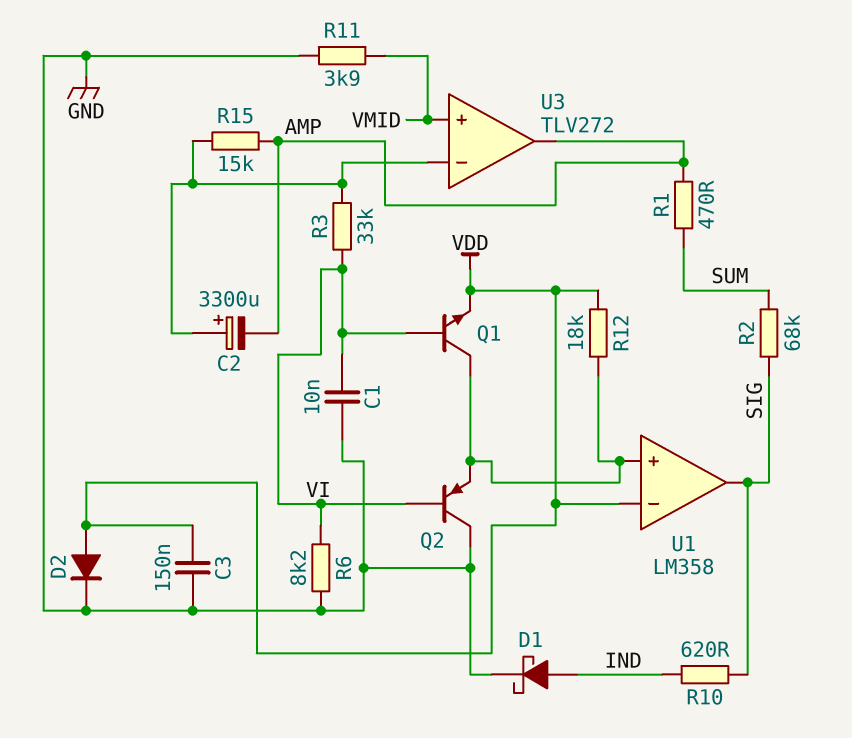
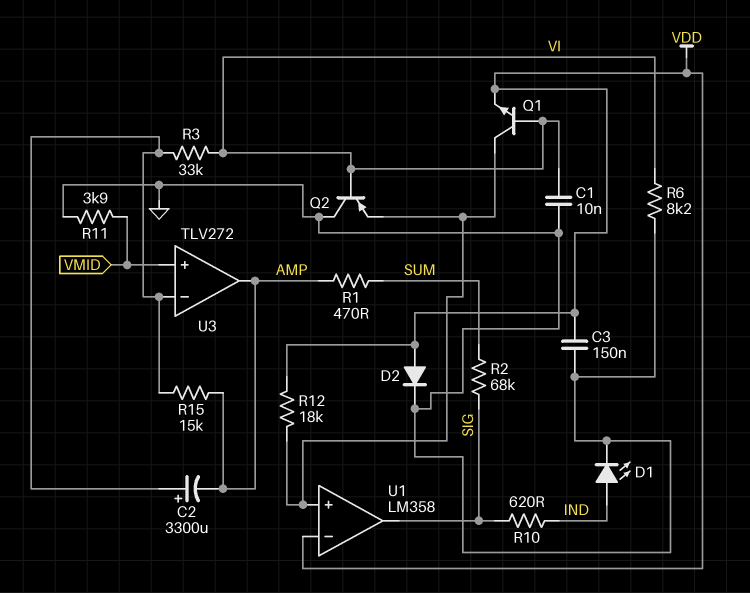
D1: schottky (A IND, K GND) -> LED (A IND, K GND)

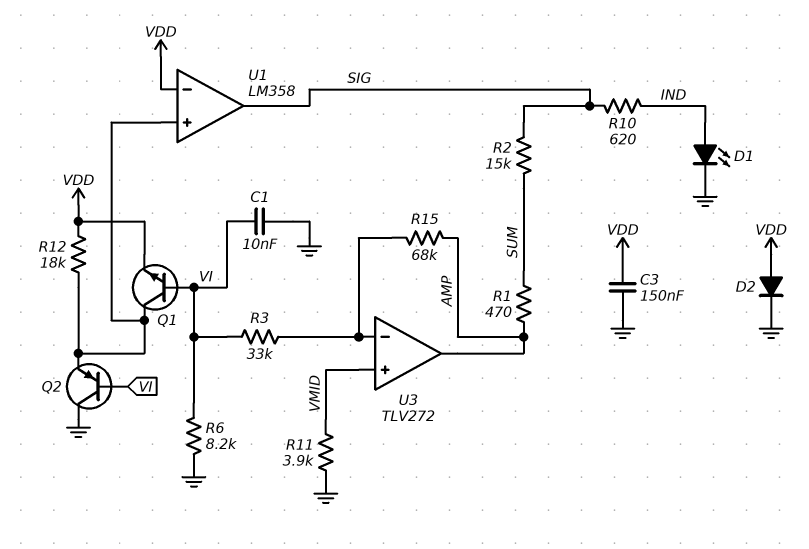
C2: 3300uF (plus U3/in-, minus AMP) -> none
R2: 68k (SIG, SUM) -> 15k (SIG, SUM)
R15: 15k (AMP, U3/in-) -> 68k (AMP, U3/in-)

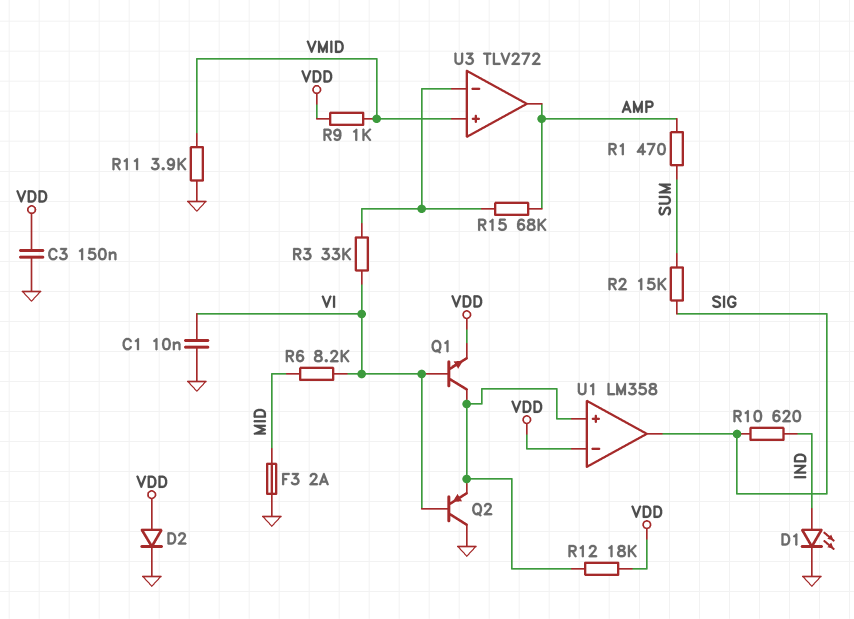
F3: none -> 2A (GND, MID)
R6: 8.2k (GND, VI) -> 8.2k (MID, VI)
R9: none -> 1k (VDD, VMID)

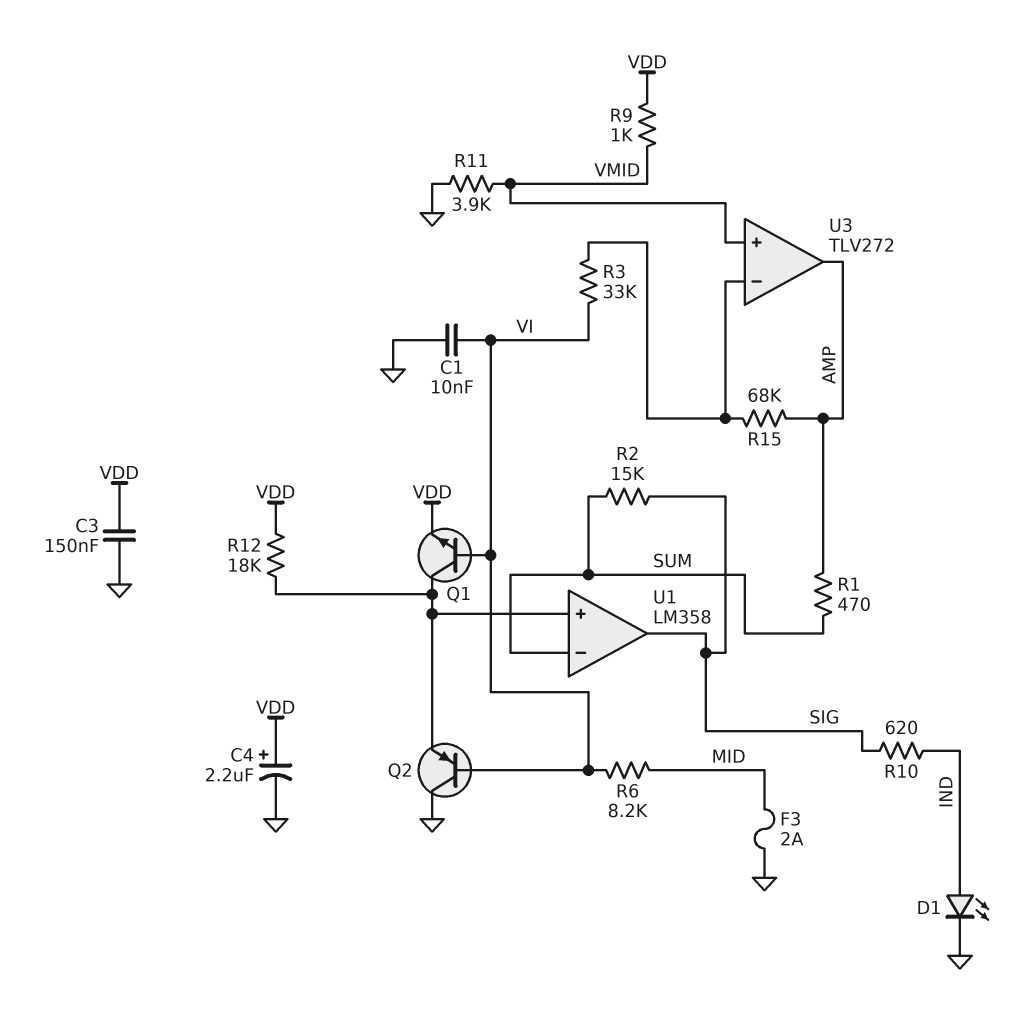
C4: none -> 2.2uF (plus VDD, minus GND)
D2: diode (A VDD, K GND) -> none
U1 pin in-: VDD -> SUM

